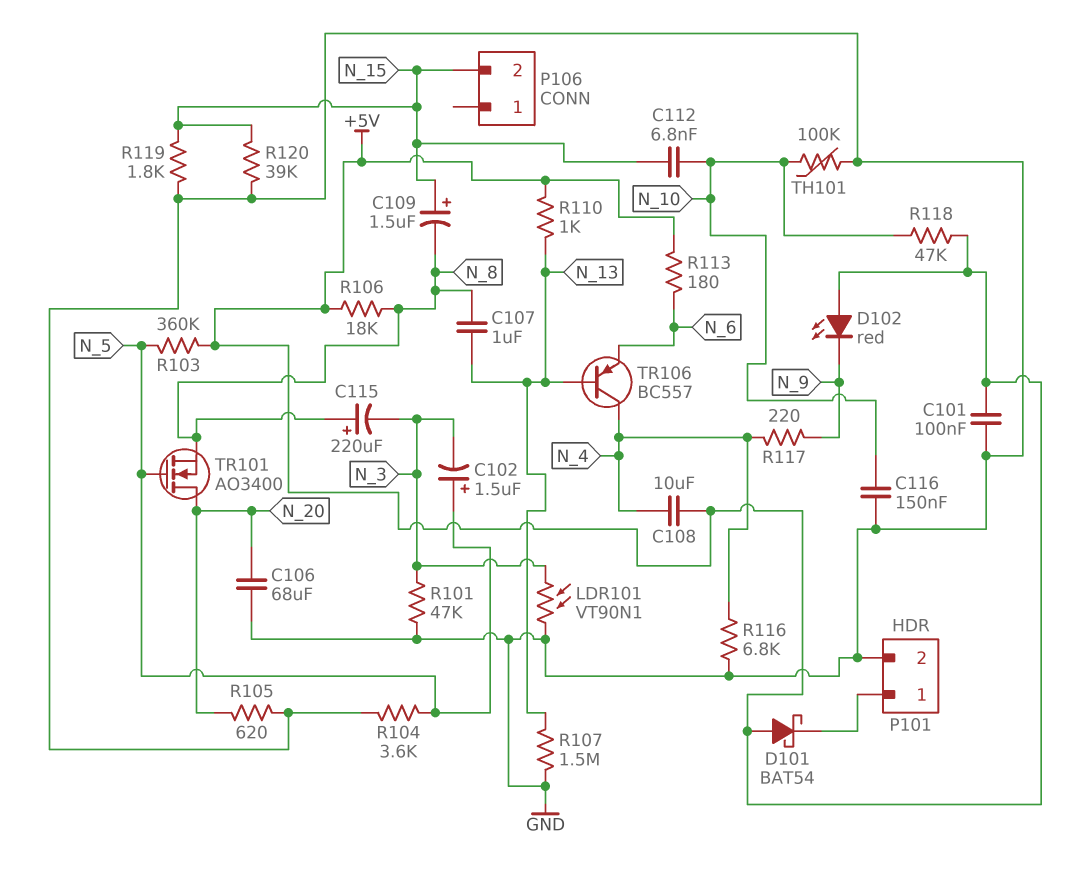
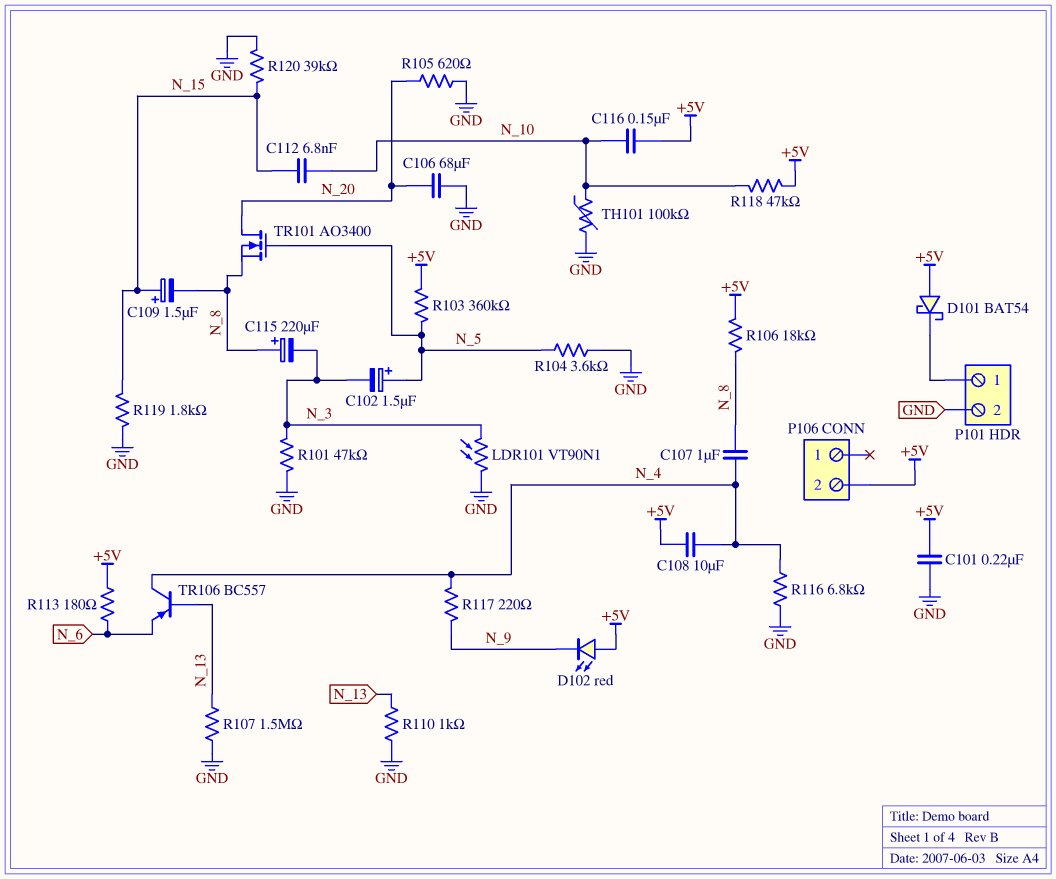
C101: 100nF (+5V, GND) -> 220nF (+5V, GND)
C107: 1uF (N_8, N_13) -> 1uF (N_4, N_8)
C116: 150nF (GND, N_10) -> 150nF (+5V, N_10)
P106 pin 2: N_15 -> +5V
R110: 1k (+5V, N_13) -> 1k (GND, N_13)

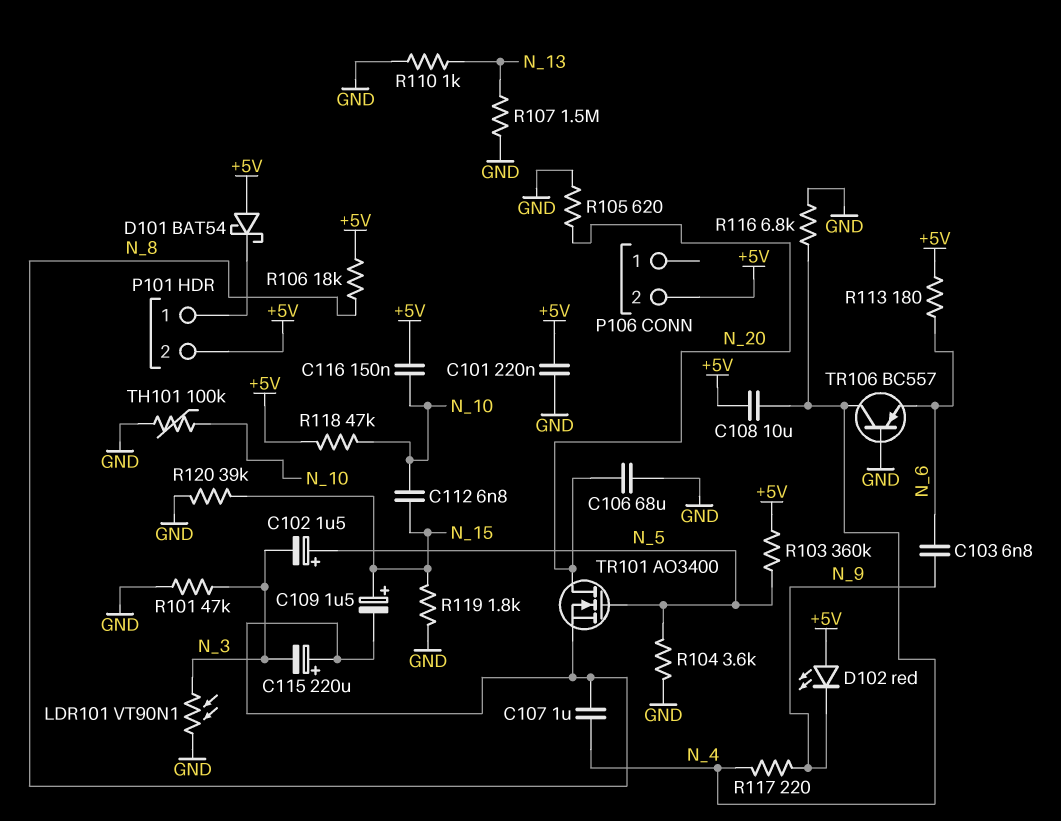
C103: none -> 6.8nF (N_6, N_9)
P101 pin 2: GND -> +5V
TR106: PNP BC557 (B N_13, C N_4, E N_6) -> PNP BC557 (B GND, C N_4, E N_6)

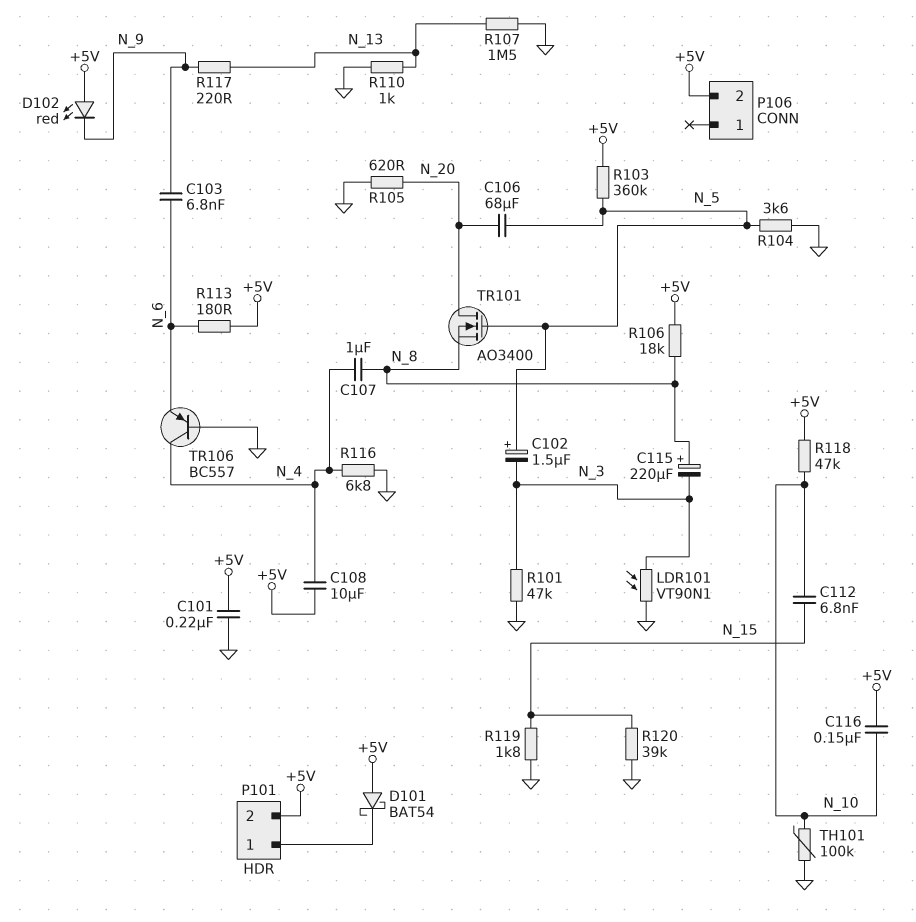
C106: 68uF (GND, N_20) -> 68uF (N_5, N_20)
C109: 1.5uF (plus N_15, minus N_8) -> none
R117: 220 (N_4, N_9) -> 220 (N_9, N_13)

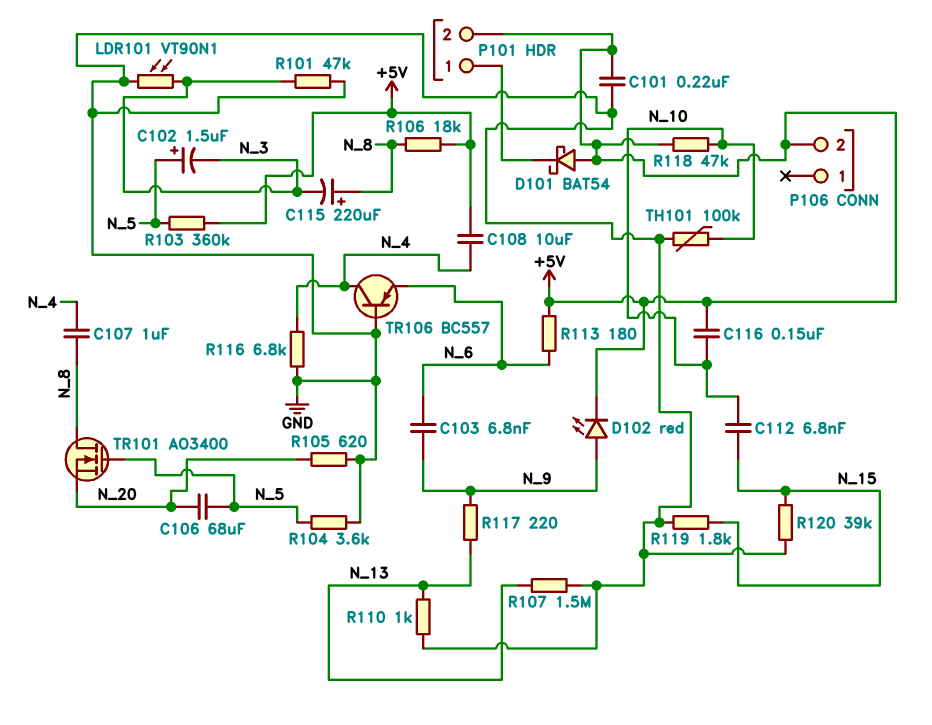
D102: LED red (A +5V, K N_9) -> LED red (A N_9, K +5V)
TR101: NMOS AO3400 (G N_5, D N_20, S N_8) -> NMOS AO3400 (G N_5, D N_8, S N_20)

